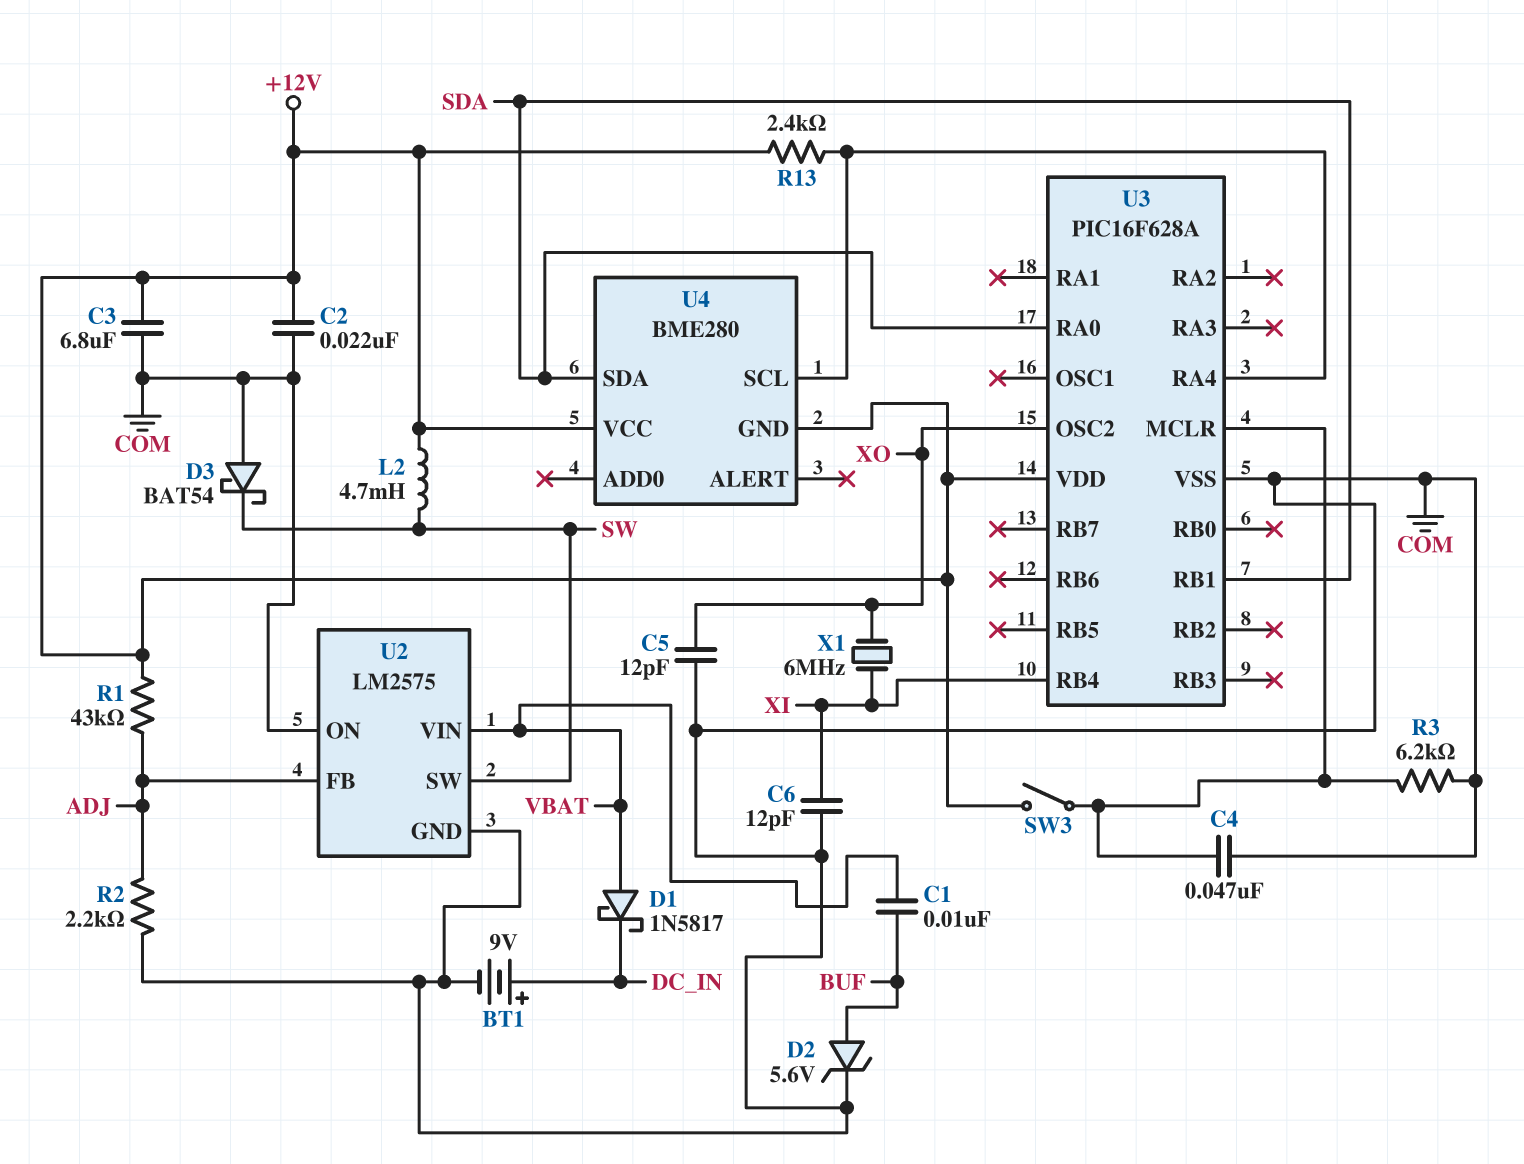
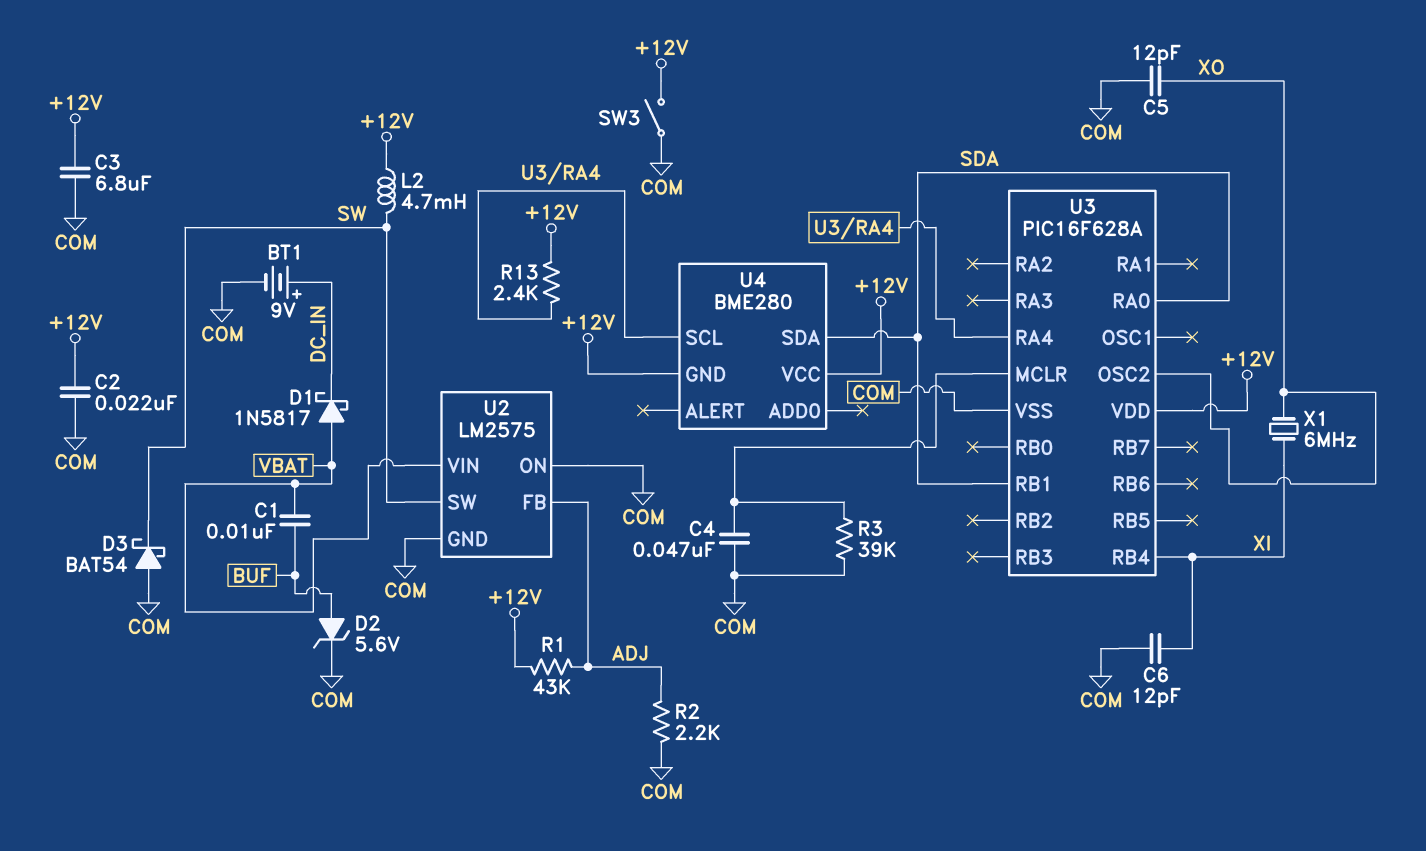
R3: 6.2k (COM, U3/MCLR) -> 39k (COM, U3/MCLR)
SW3: switch (+12V, U3/MCLR) -> switch (+12V, COM)

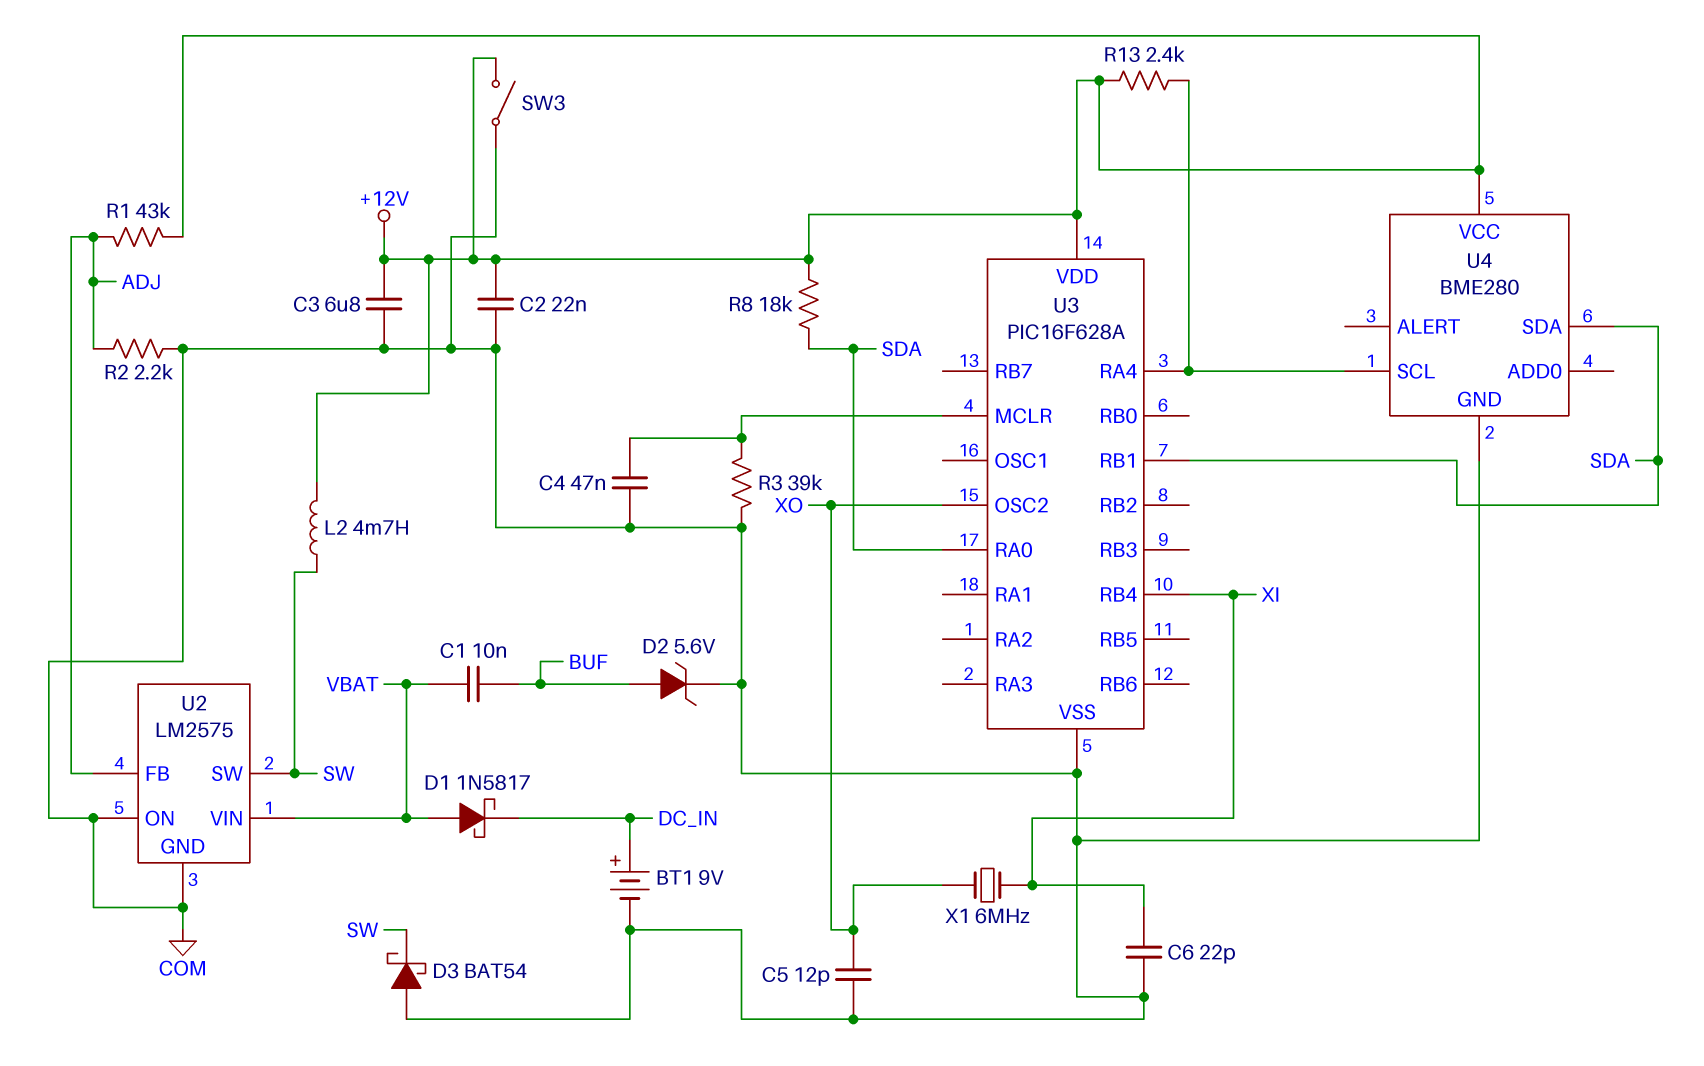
C6: 12pF (COM, XI) -> 22pF (COM, XI)
R8: none -> 18k (+12V, SDA)
U4 pin GND: +12V -> COM

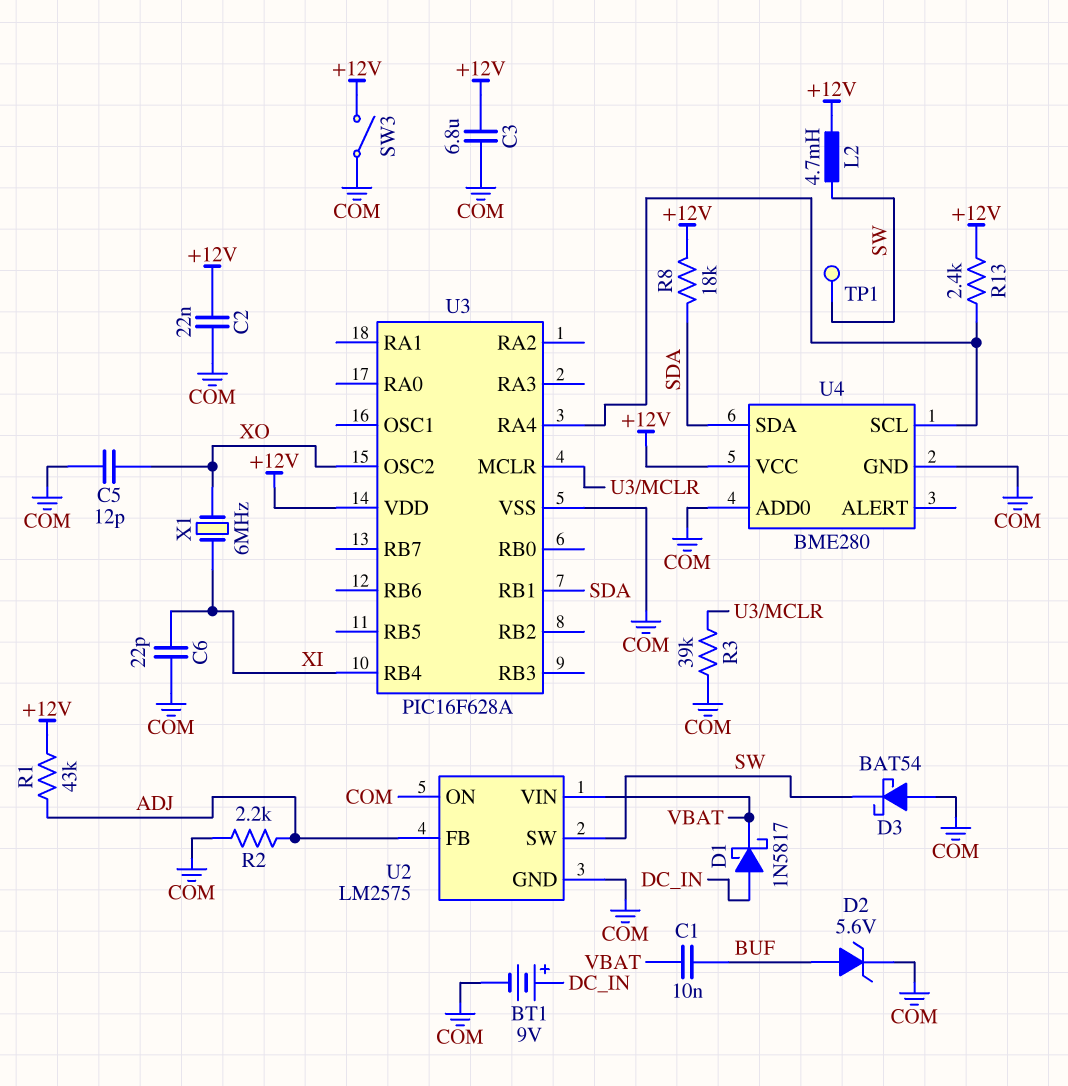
C4: 47nF (COM, U3/MCLR) -> none
D1: schottky 1N5817 (A VBAT, K DC_IN) -> schottky 1N5817 (A DC_IN, K VBAT)
TP1: none -> test point (SW)
U3 pin RA0: SDA -> none
U4 pin ADD0: none -> COM

